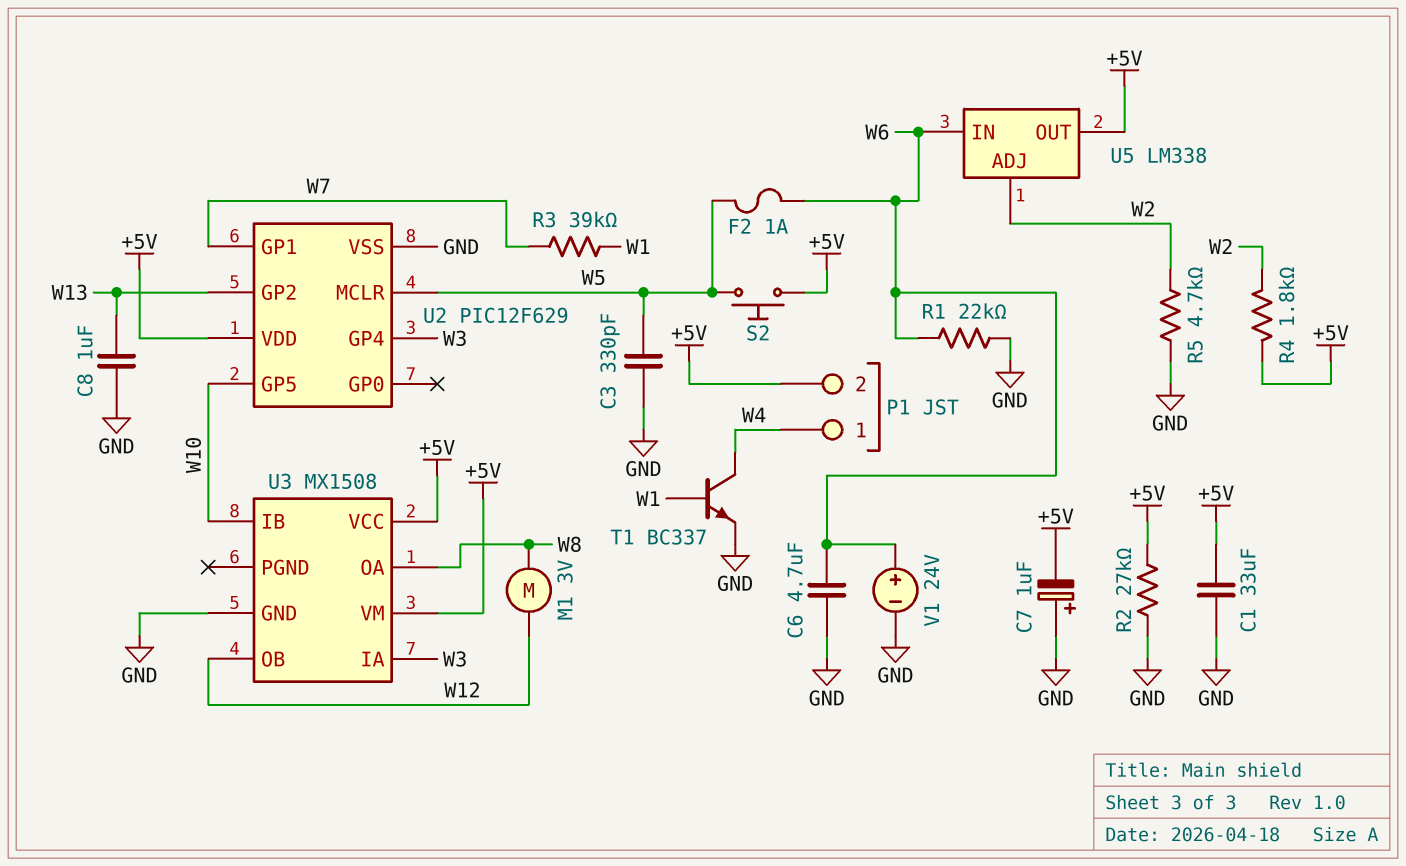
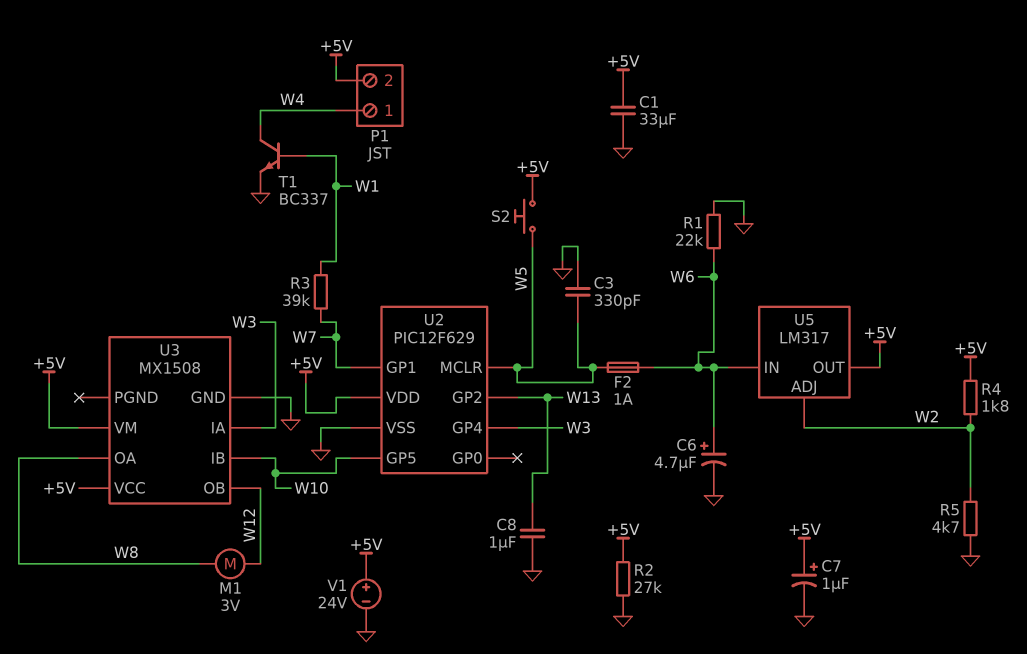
C6: 4.7uF (GND, W6) -> 4.7uF (plus W6, minus GND)
C7: 1uF (plus GND, minus +5V) -> 1uF (plus +5V, minus GND)
U5: LM338 -> LM317
V1: 24V (plus W6, minus GND) -> 24V (plus +5V, minus GND)

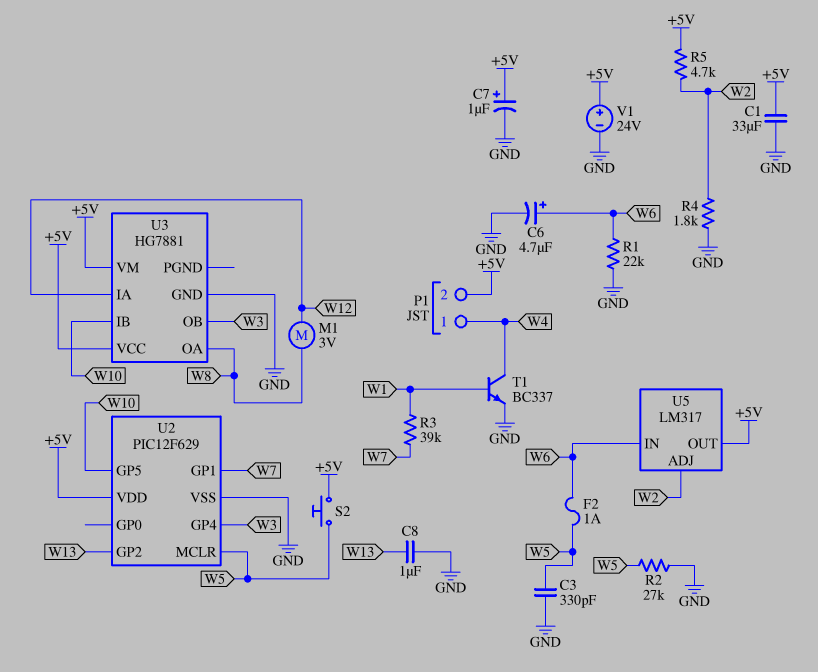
R2: 27k (+5V, GND) -> 27k (GND, W5)
R4: 1.8k (+5V, W2) -> 1.8k (GND, W2)
R5: 4.7k (GND, W2) -> 4.7k (+5V, W2)
U3: MX1508 -> HG7881
U3 pin IA: W3 -> W12
U3 pin OB: W12 -> W3

